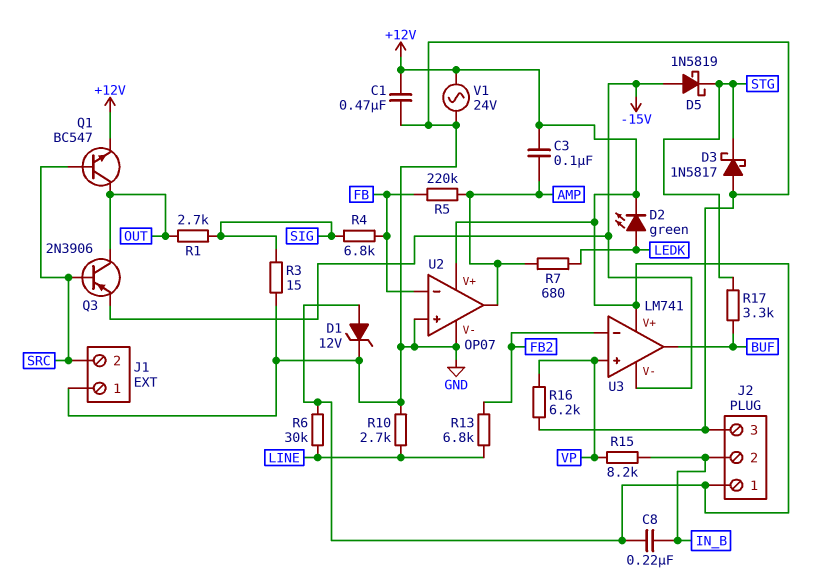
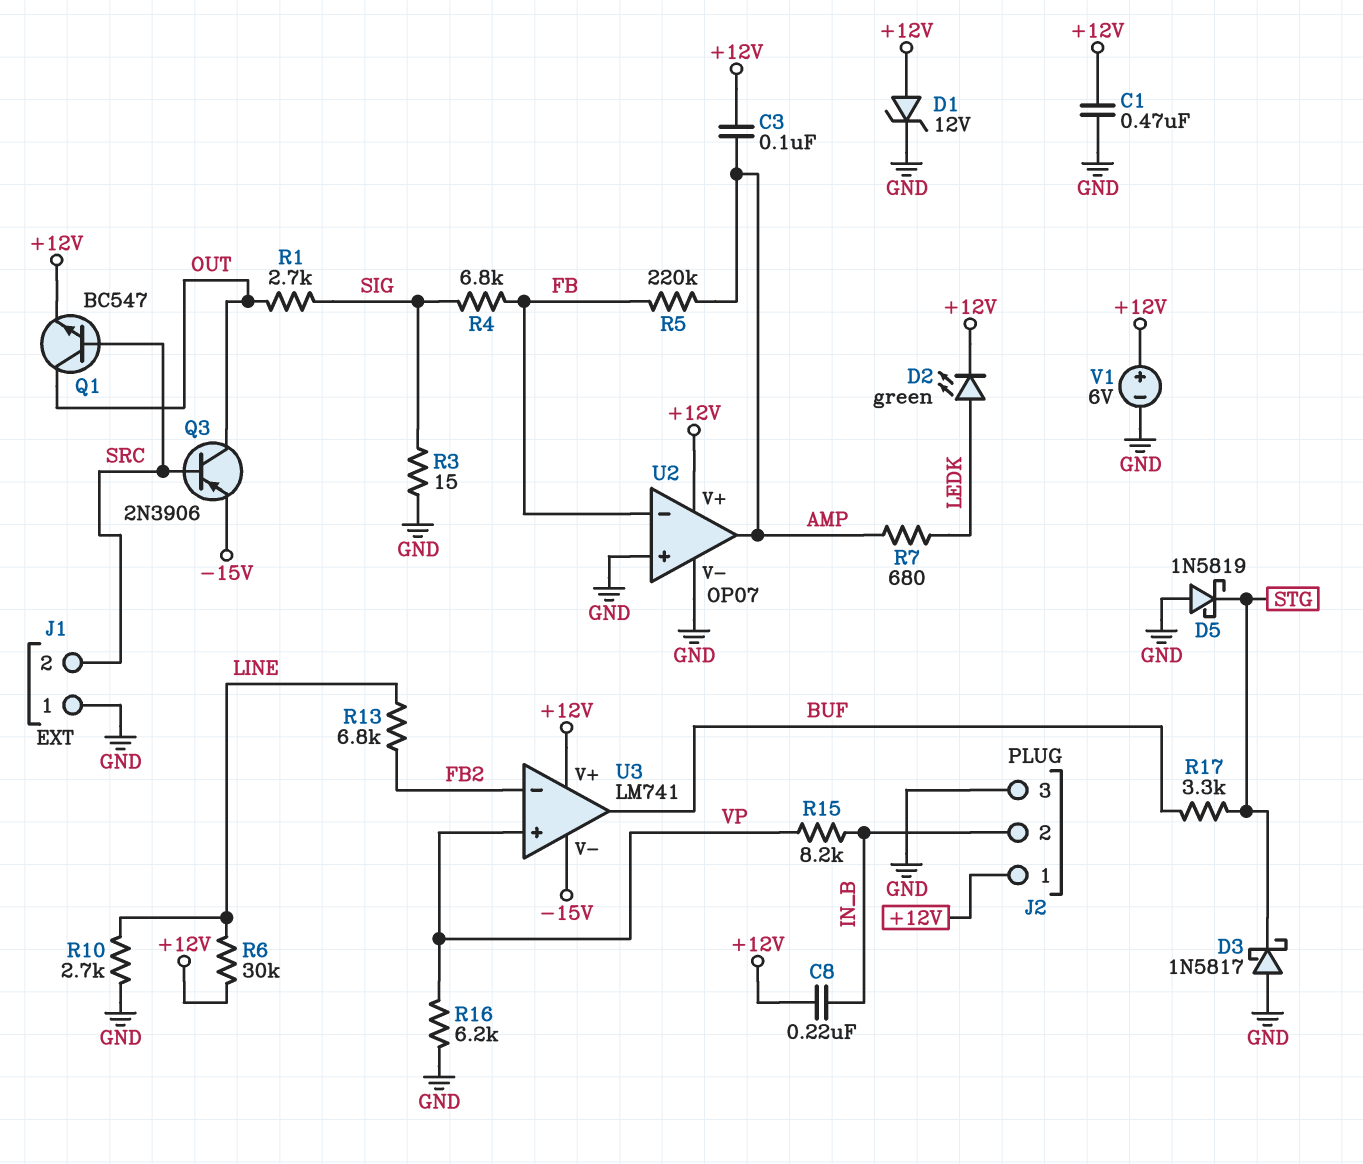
D5: schottky 1N5819 (A -15V, K STG) -> schottky 1N5819 (A GND, K STG)
V1: AC 24V (+12V, GND) -> 6V (plus +12V, minus GND)

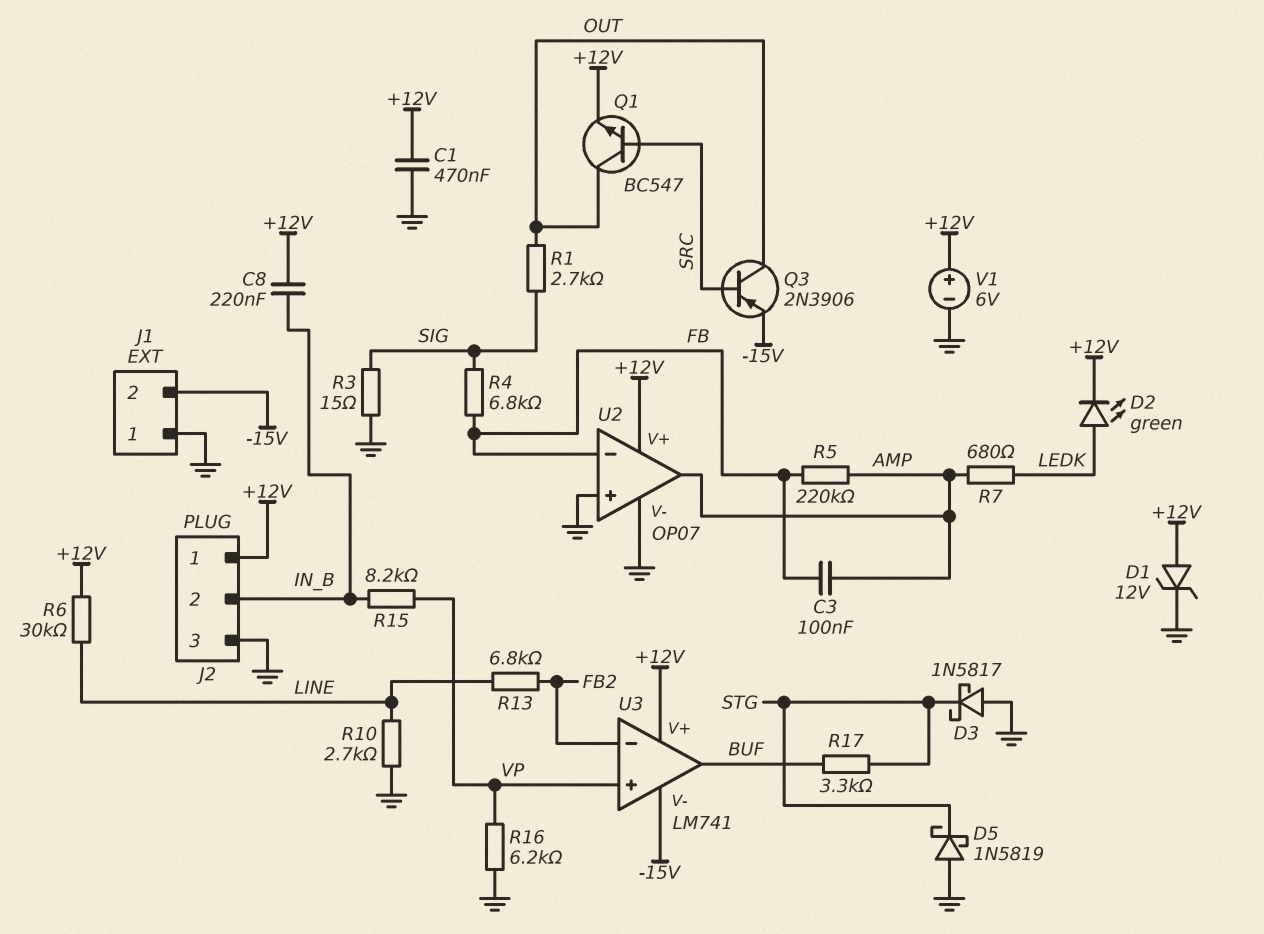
C3: 100nF (+12V, AMP) -> 100nF (AMP, FB)
J1 pin 2: SRC -> -15V

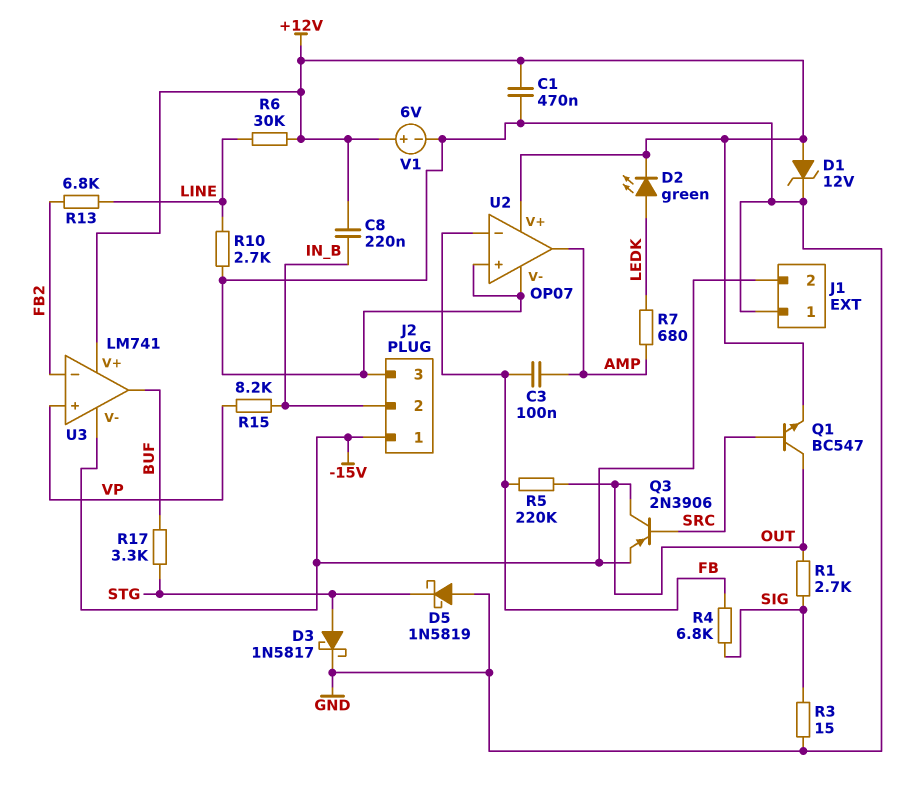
D3: schottky 1N5817 (A GND, K STG) -> schottky 1N5817 (A STG, K GND)
J2 pin 1: +12V -> -15V
R5: 220k (AMP, FB) -> 220k (FB, OUT)
R16: 6.2k (GND, VP) -> none

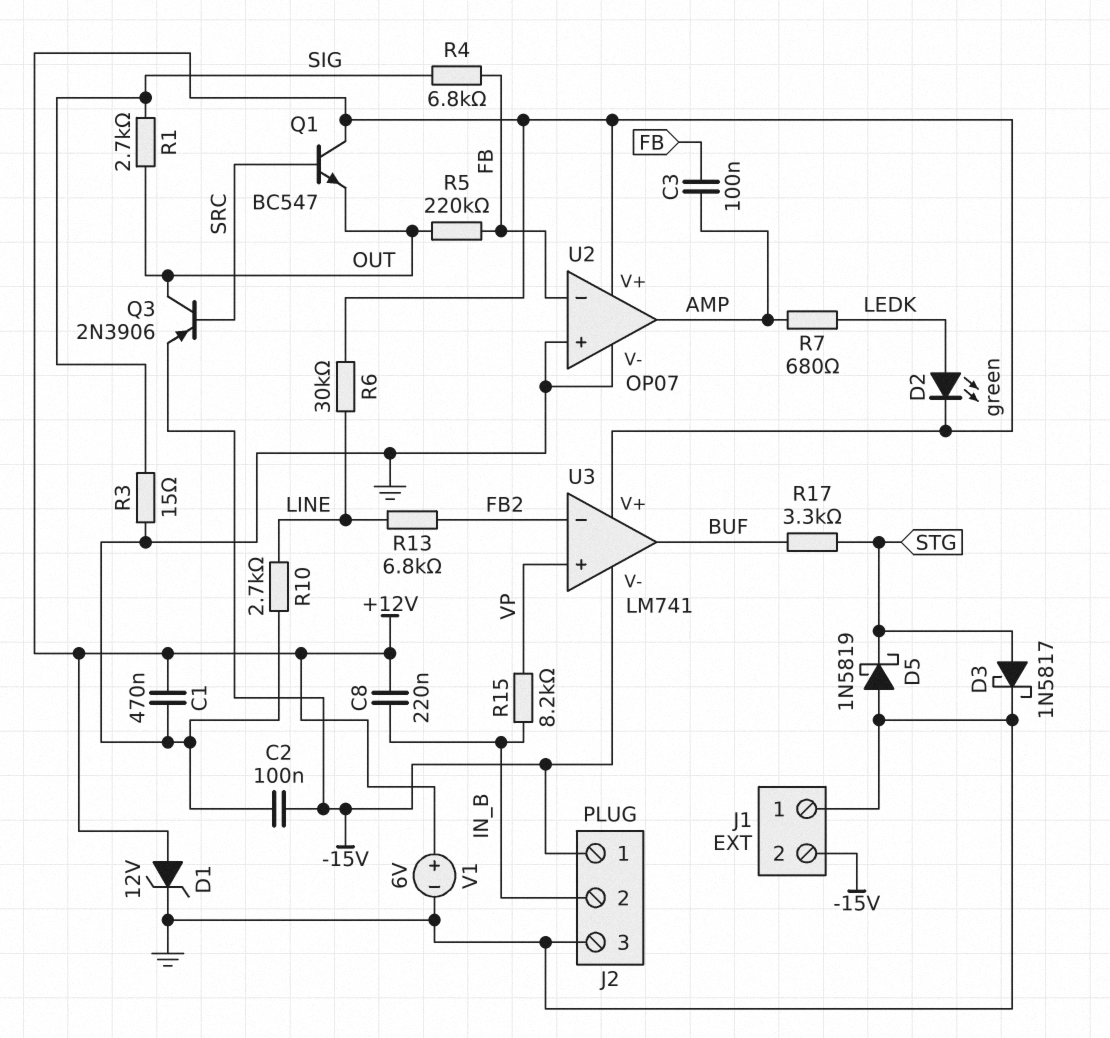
C2: none -> 100nF (-15V, GND)
Q1: NPN BC547 (B SRC, C OUT, E +12V) -> NPN BC547 (B SRC, C +12V, E OUT)

